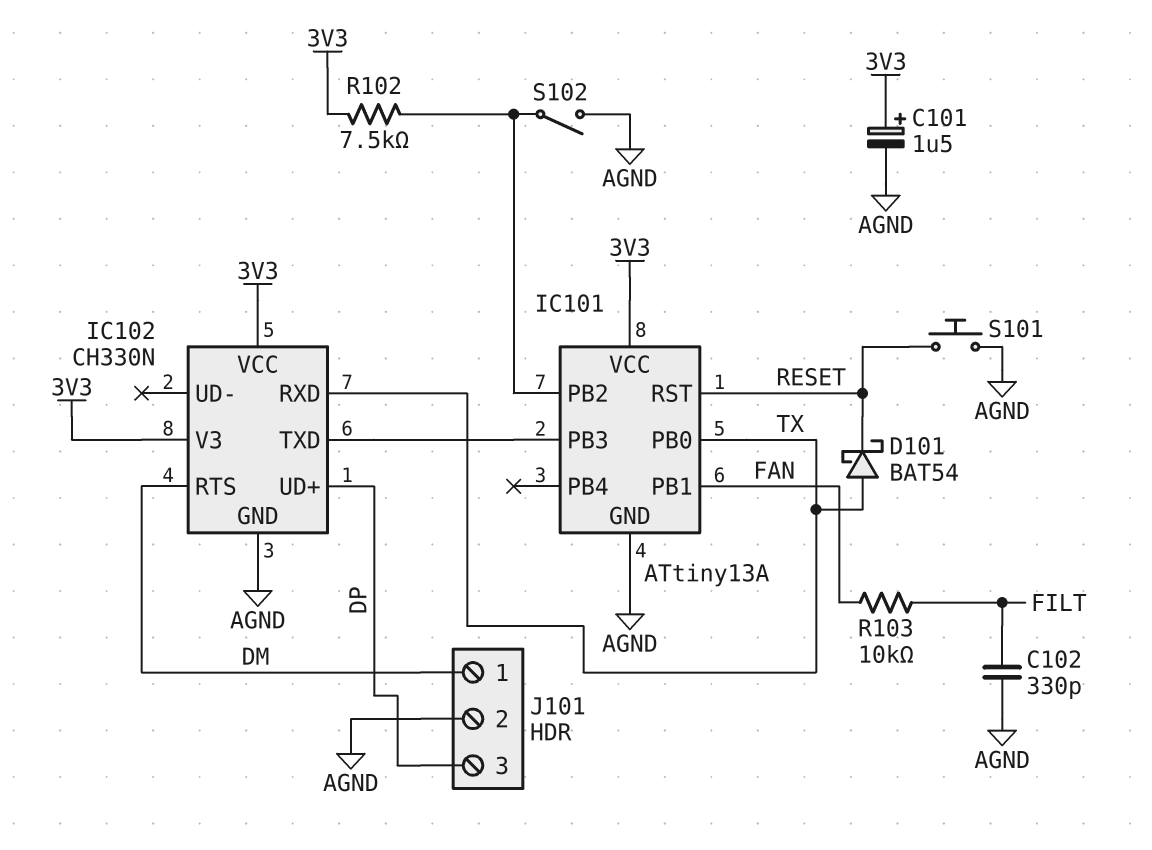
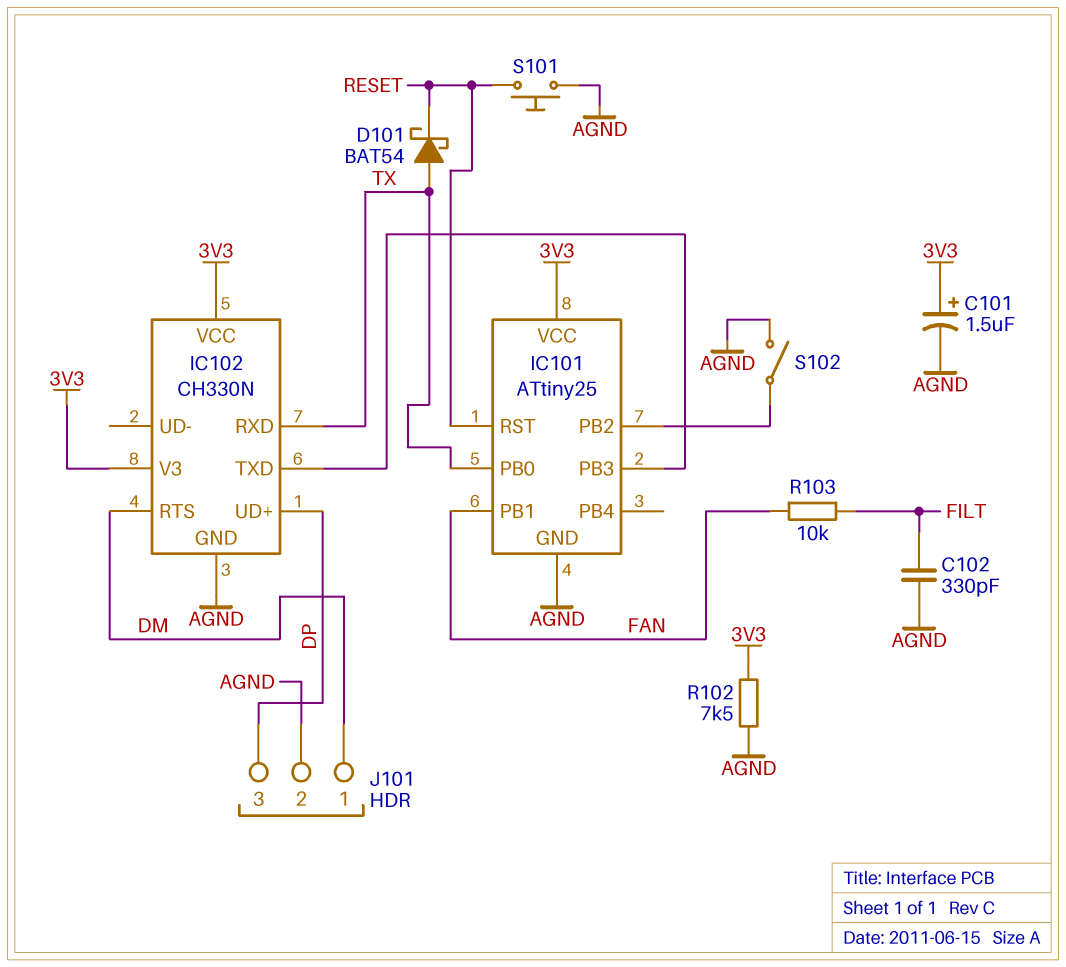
IC101: ATtiny13A -> ATtiny25
R102: 7.5k (3V3, IC101/PB2) -> 7.5k (3V3, AGND)

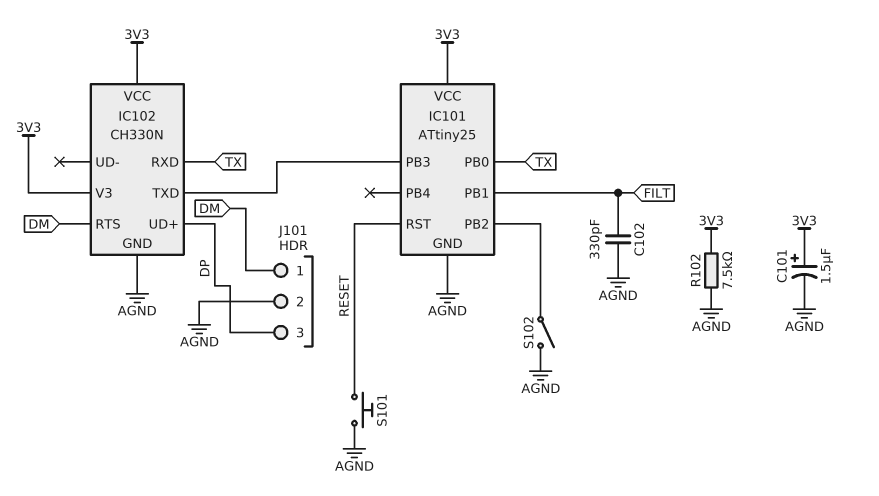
D101: schottky BAT54 (A TX, K RESET) -> none
IC101 pin PB1: FAN -> FILT
R103: 10k (FAN, FILT) -> none

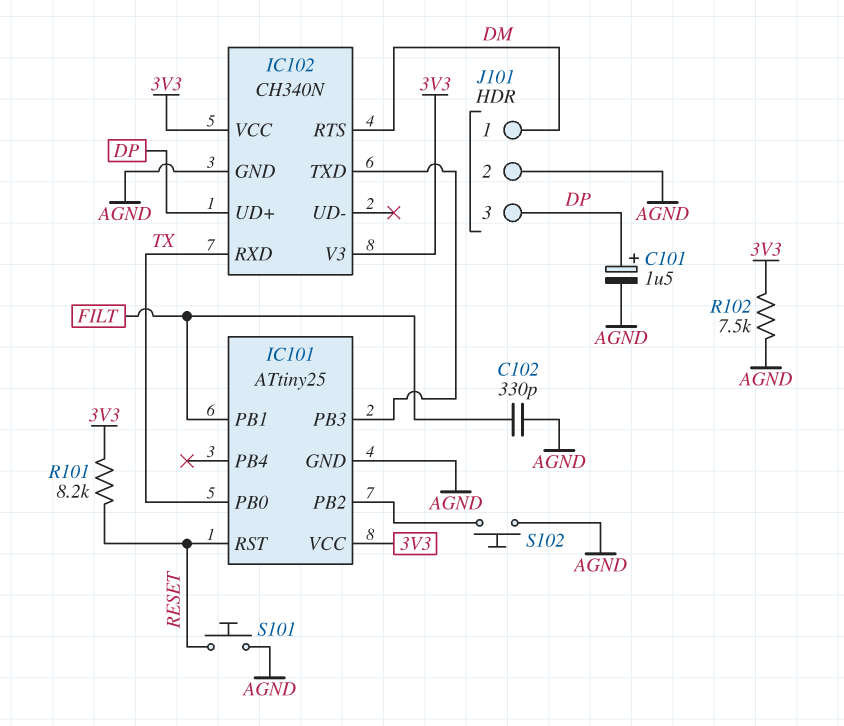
C101: 1.5uF (plus 3V3, minus AGND) -> 1.5uF (plus DP, minus AGND)
IC102: CH330N -> CH340N
R101: none -> 8.2k (3V3, RESET)
S102: switch (AGND, IC101/PB2) -> button (AGND, IC101/PB2)

